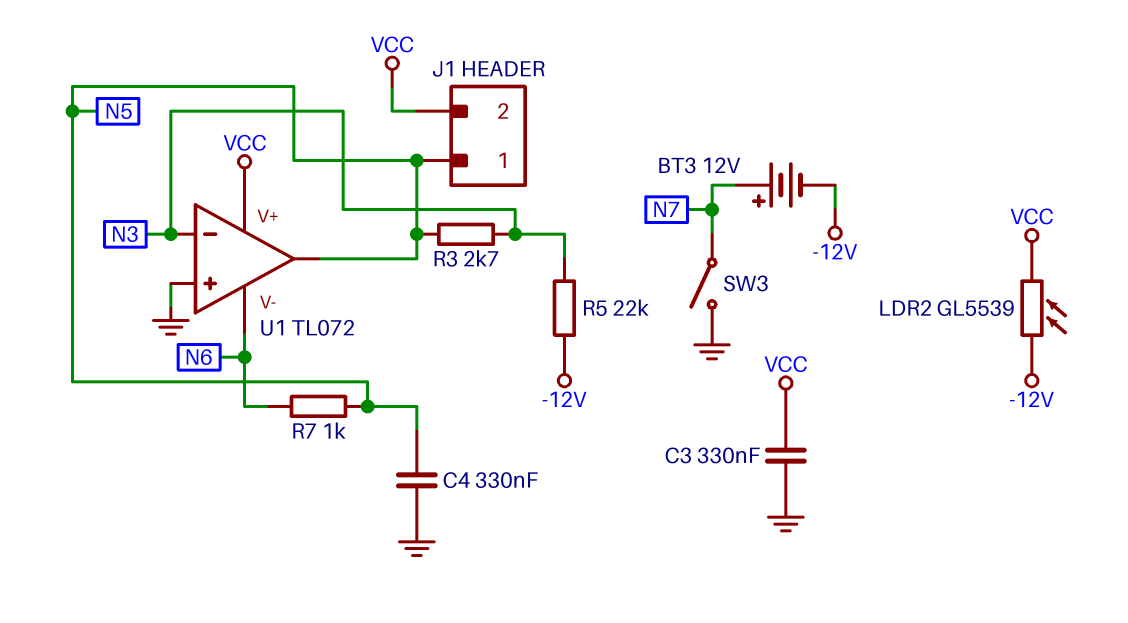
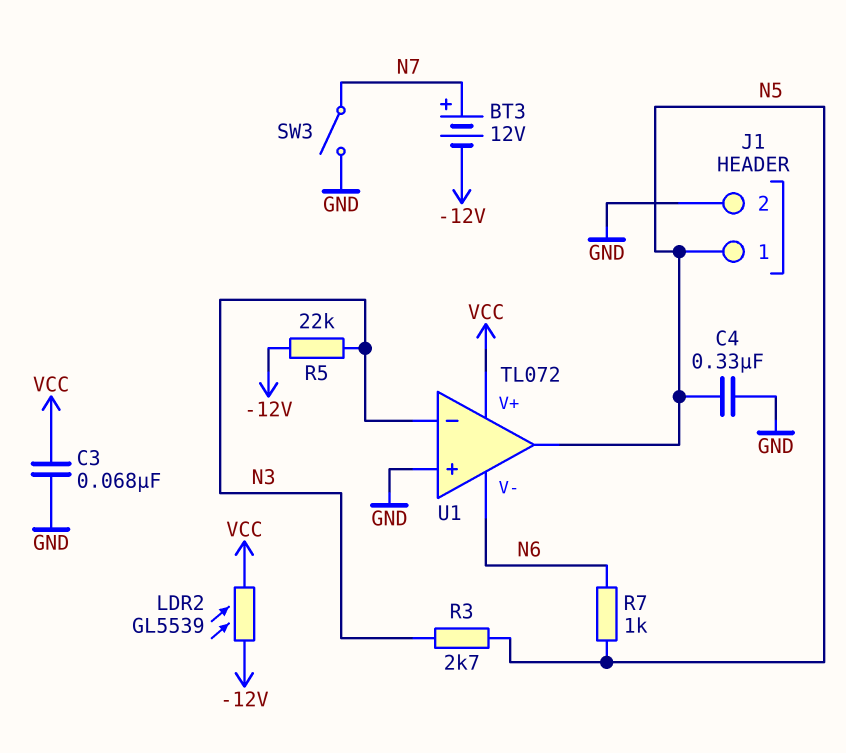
C3: 330nF (GND, VCC) -> 68nF (GND, VCC)
J1 pin 2: VCC -> GND

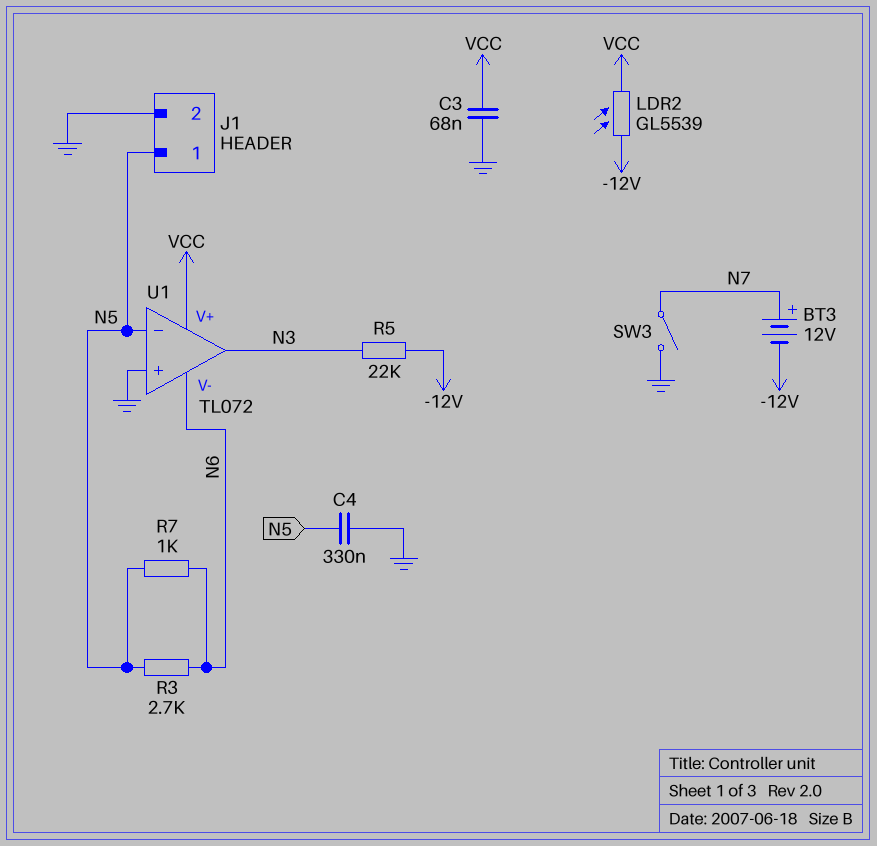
R3: 2.7k (N3, N5) -> 2.7k (N5, N6)
U1 pin in-: N3 -> N5
U1 pin out: N5 -> N3

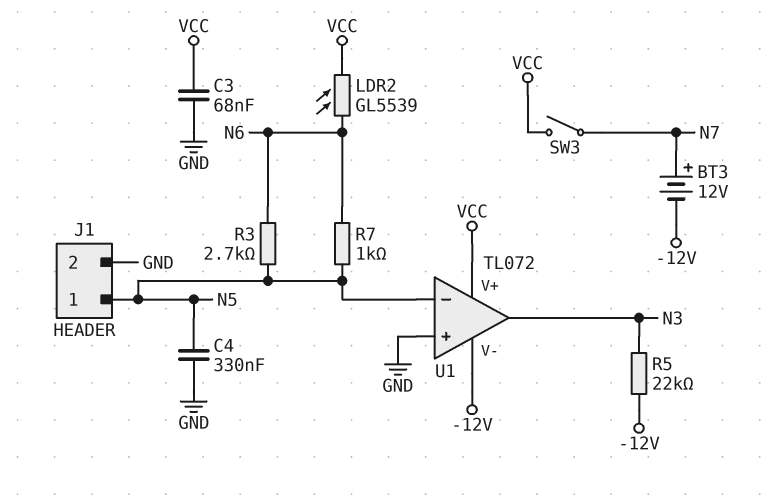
LDR2: GL5539 (-12V, VCC) -> GL5539 (N6, VCC)
SW3: switch (GND, N7) -> switch (N7, VCC)
U1 pin V-: N6 -> -12V

